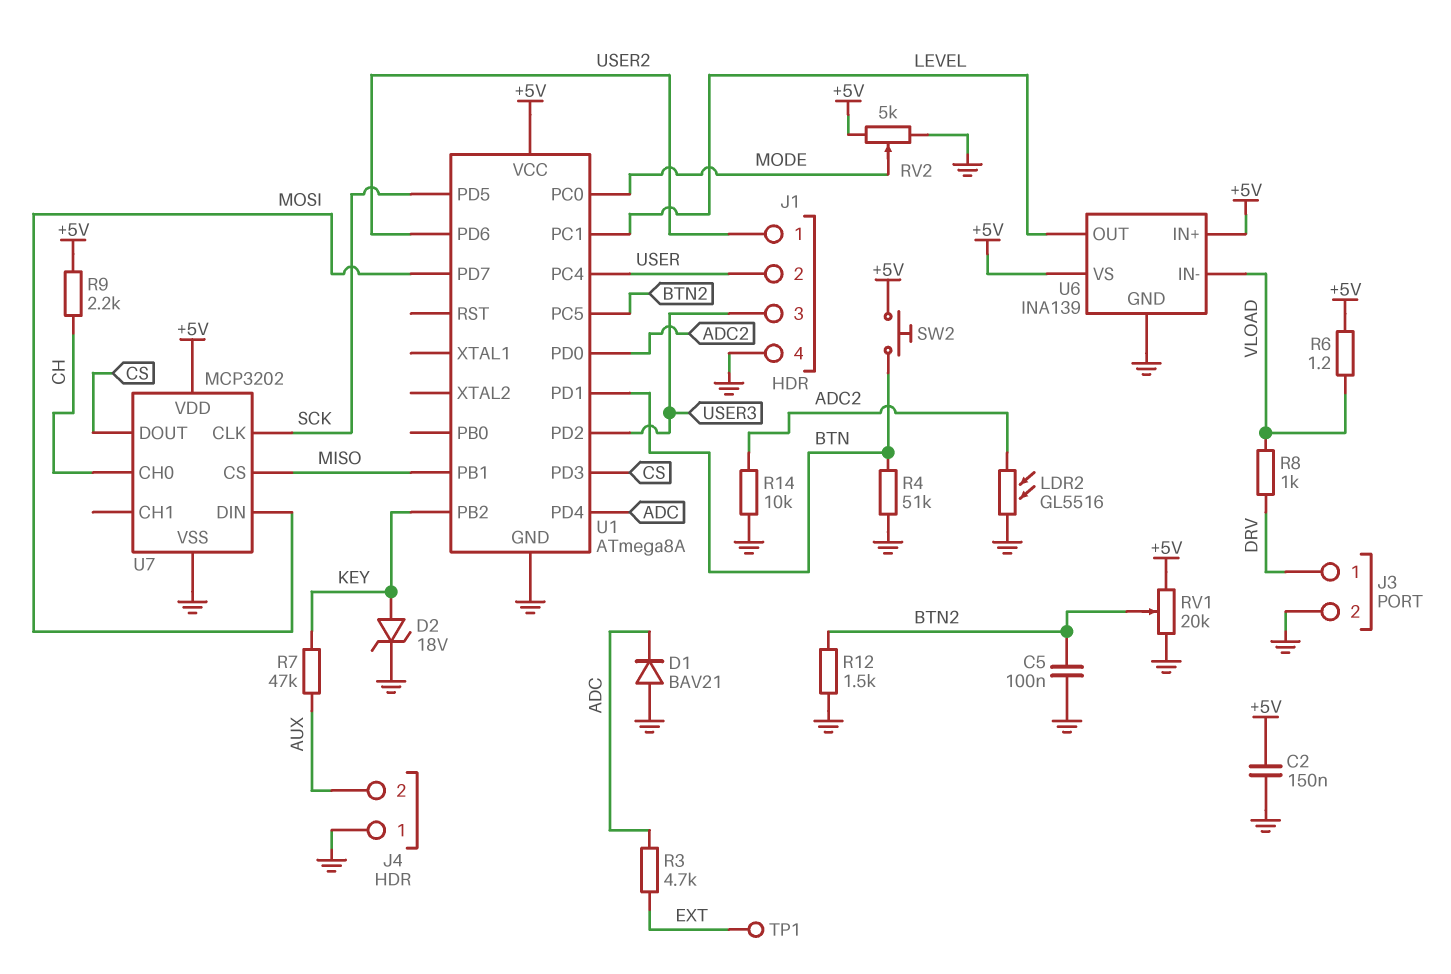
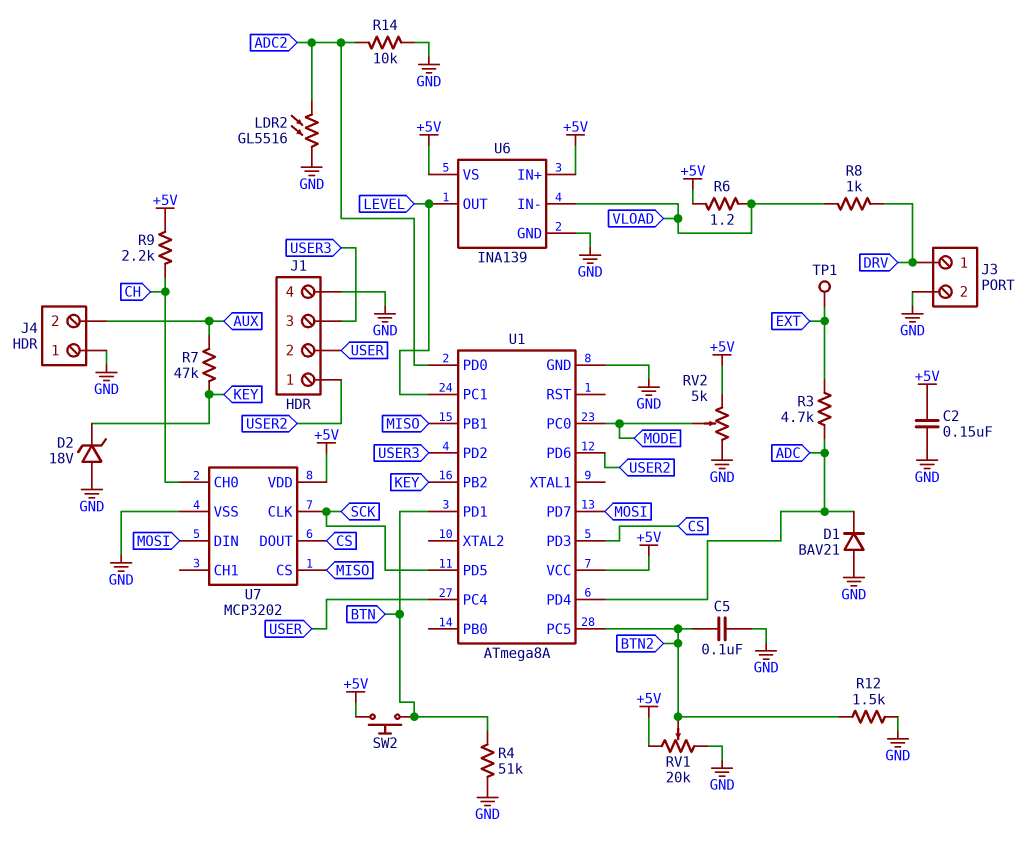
D2: zener 18V (A KEY, K GND) -> zener 18V (A GND, K KEY)

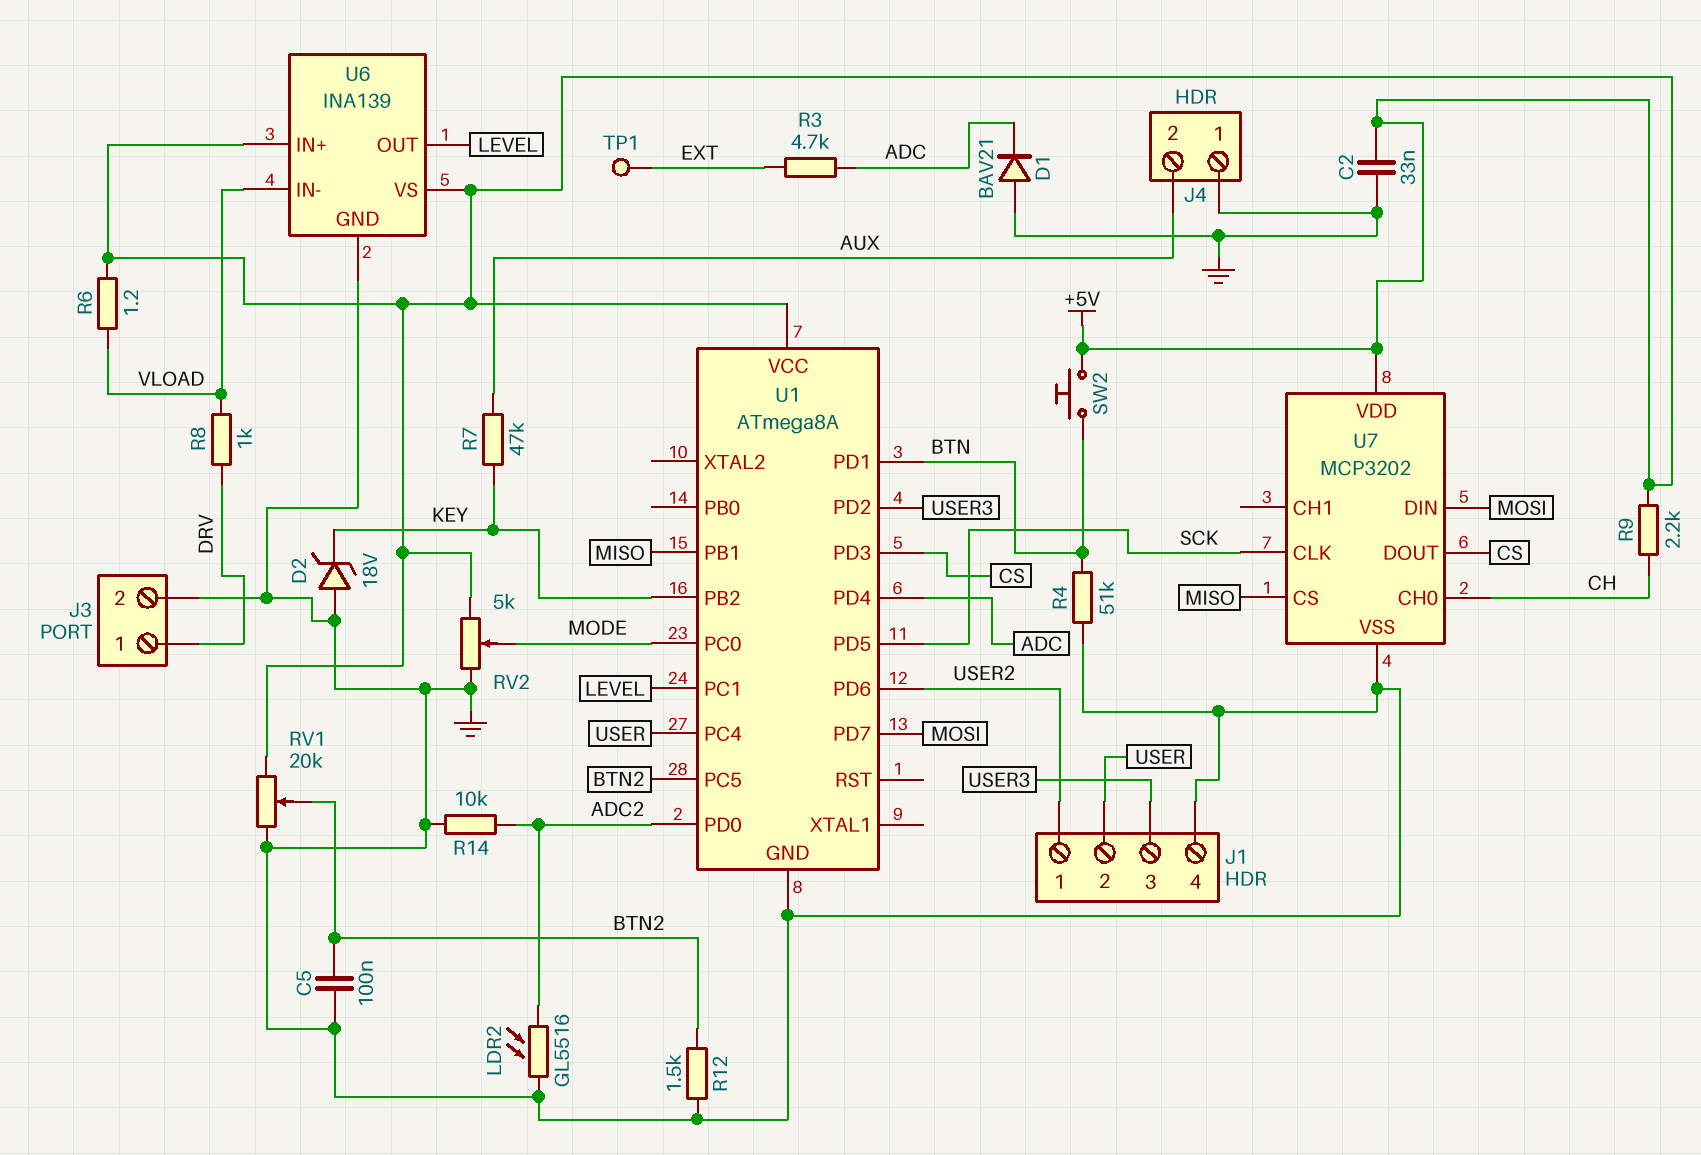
C2: 150nF (+5V, GND) -> 33nF (+5V, GND)

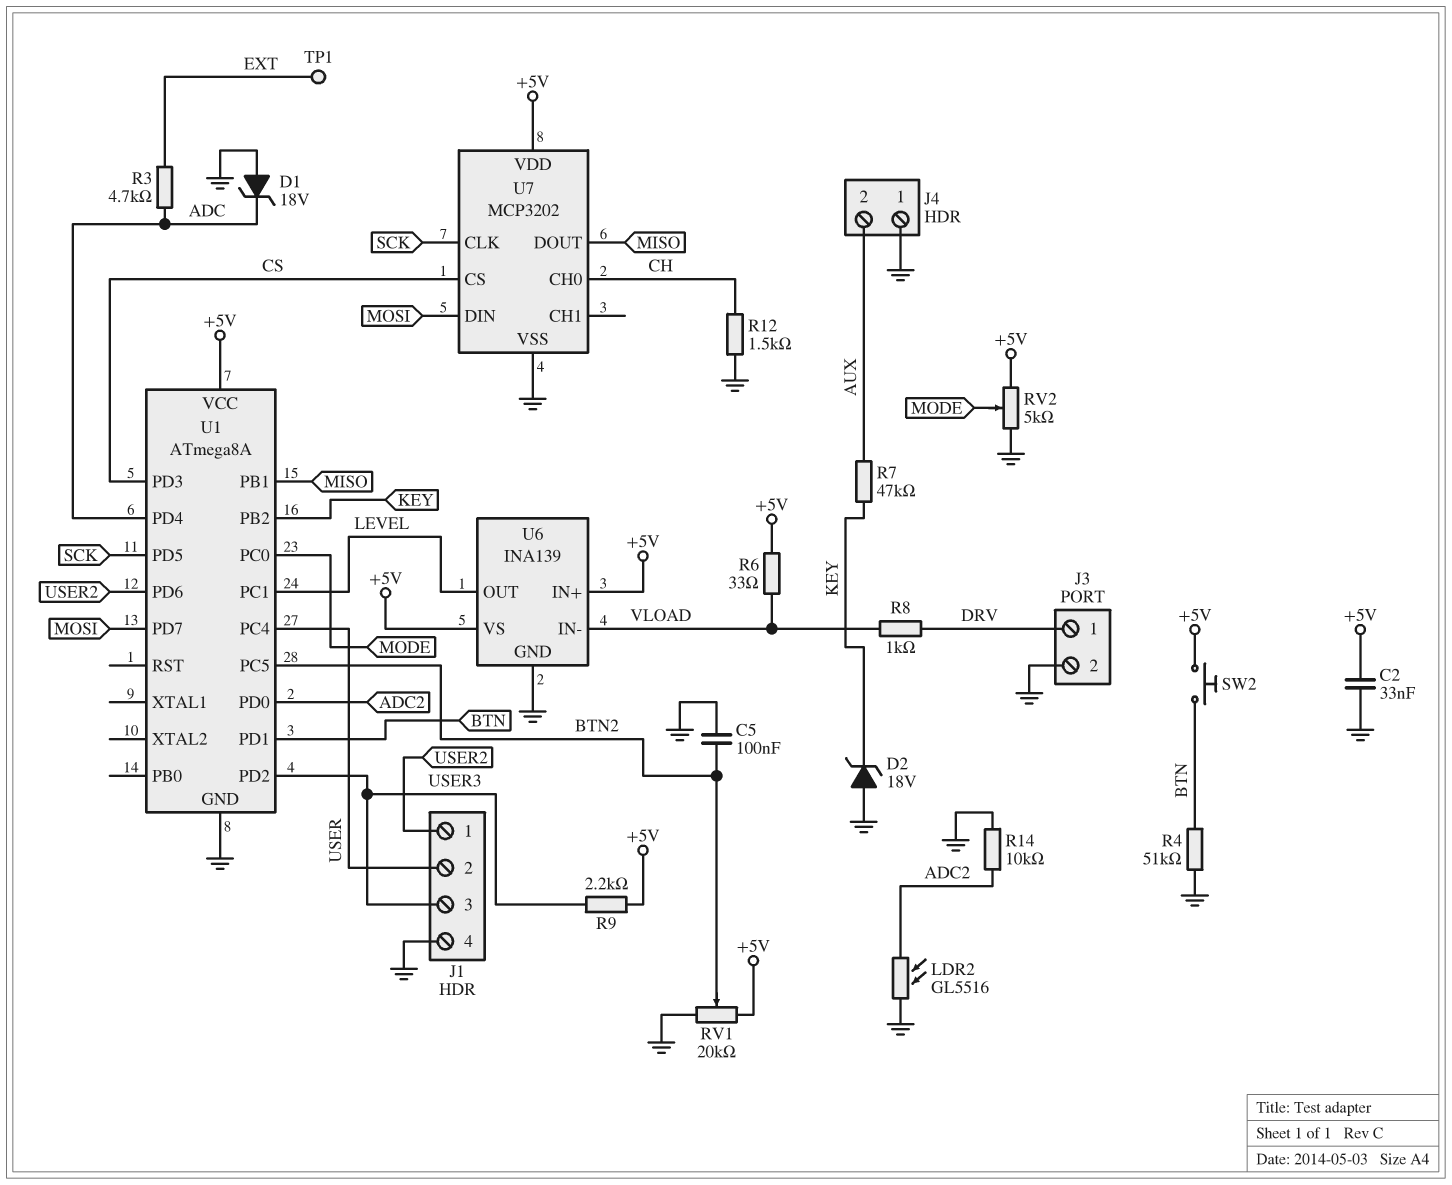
D1: diode BAV21 (A GND, K ADC) -> zener 18V (A GND, K ADC)
R6: 1.2 (+5V, VLOAD) -> 33 (+5V, VLOAD)
R9: 2.2k (+5V, CH) -> 2.2k (+5V, USER3)
R12: 1.5k (BTN2, GND) -> 1.5k (CH, GND)
U7 pin CS: MISO -> CS
U7 pin DOUT: CS -> MISO

